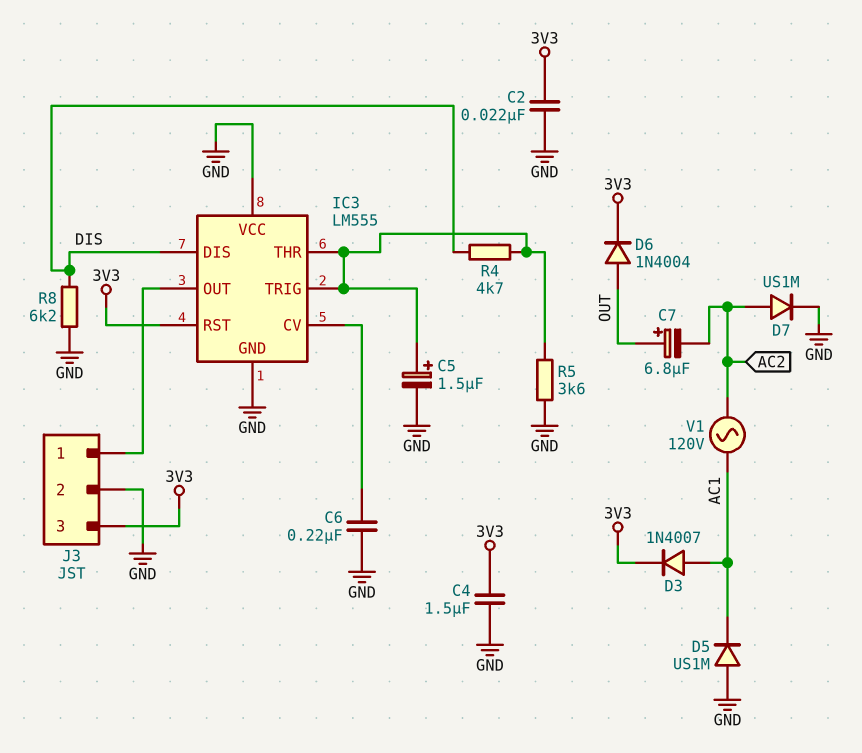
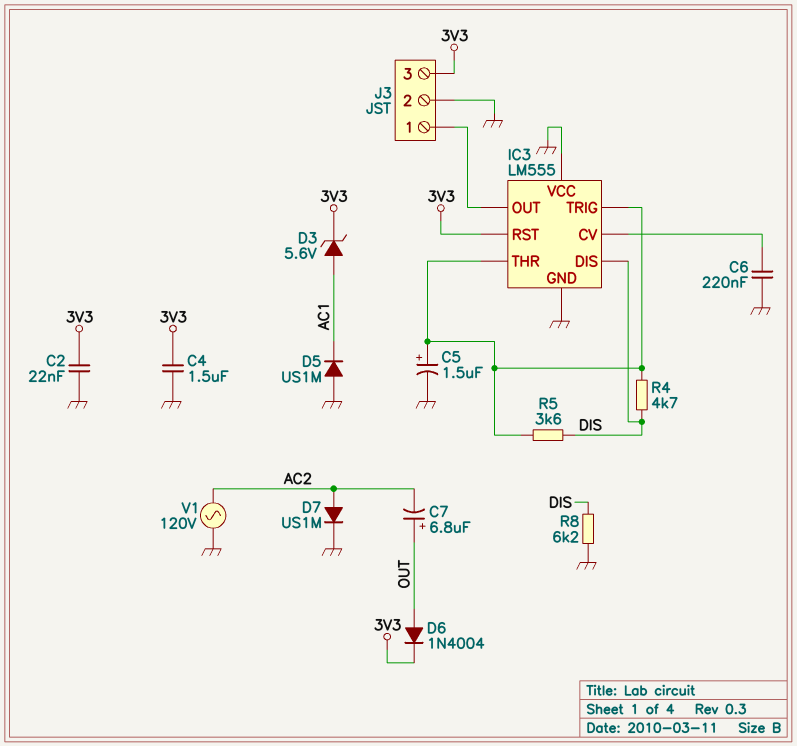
D3: diode 1N4007 (A AC1, K 3V3) -> zener 5.6V (A AC1, K 3V3)
R5: 3.6k (GND, IC3/THR) -> 3.6k (DIS, IC3/THR)
V1: AC 120V (AC1, AC2) -> AC 120V (AC2, GND)

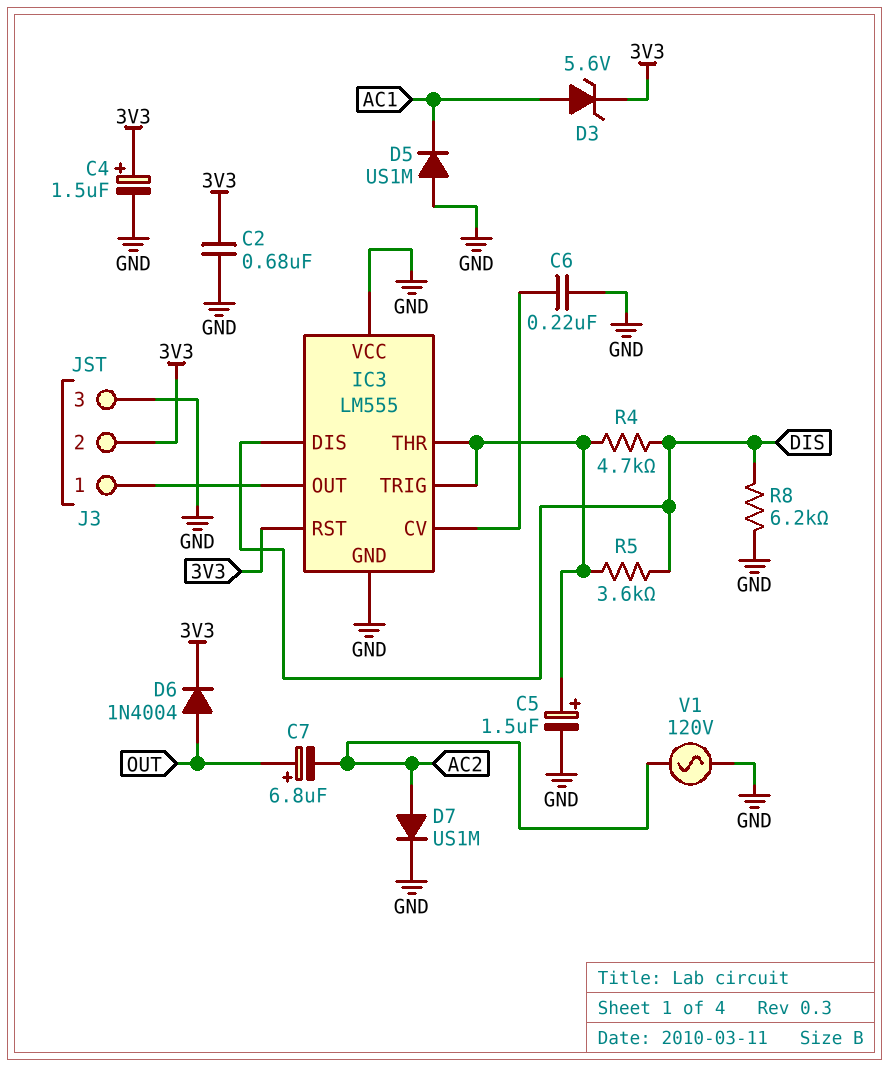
C2: 22nF (3V3, GND) -> 680nF (3V3, GND)
C4: 1.5uF (3V3, GND) -> 1.5uF (plus 3V3, minus GND)
J3 pin 2: GND -> 3V3
J3 pin 3: 3V3 -> GND

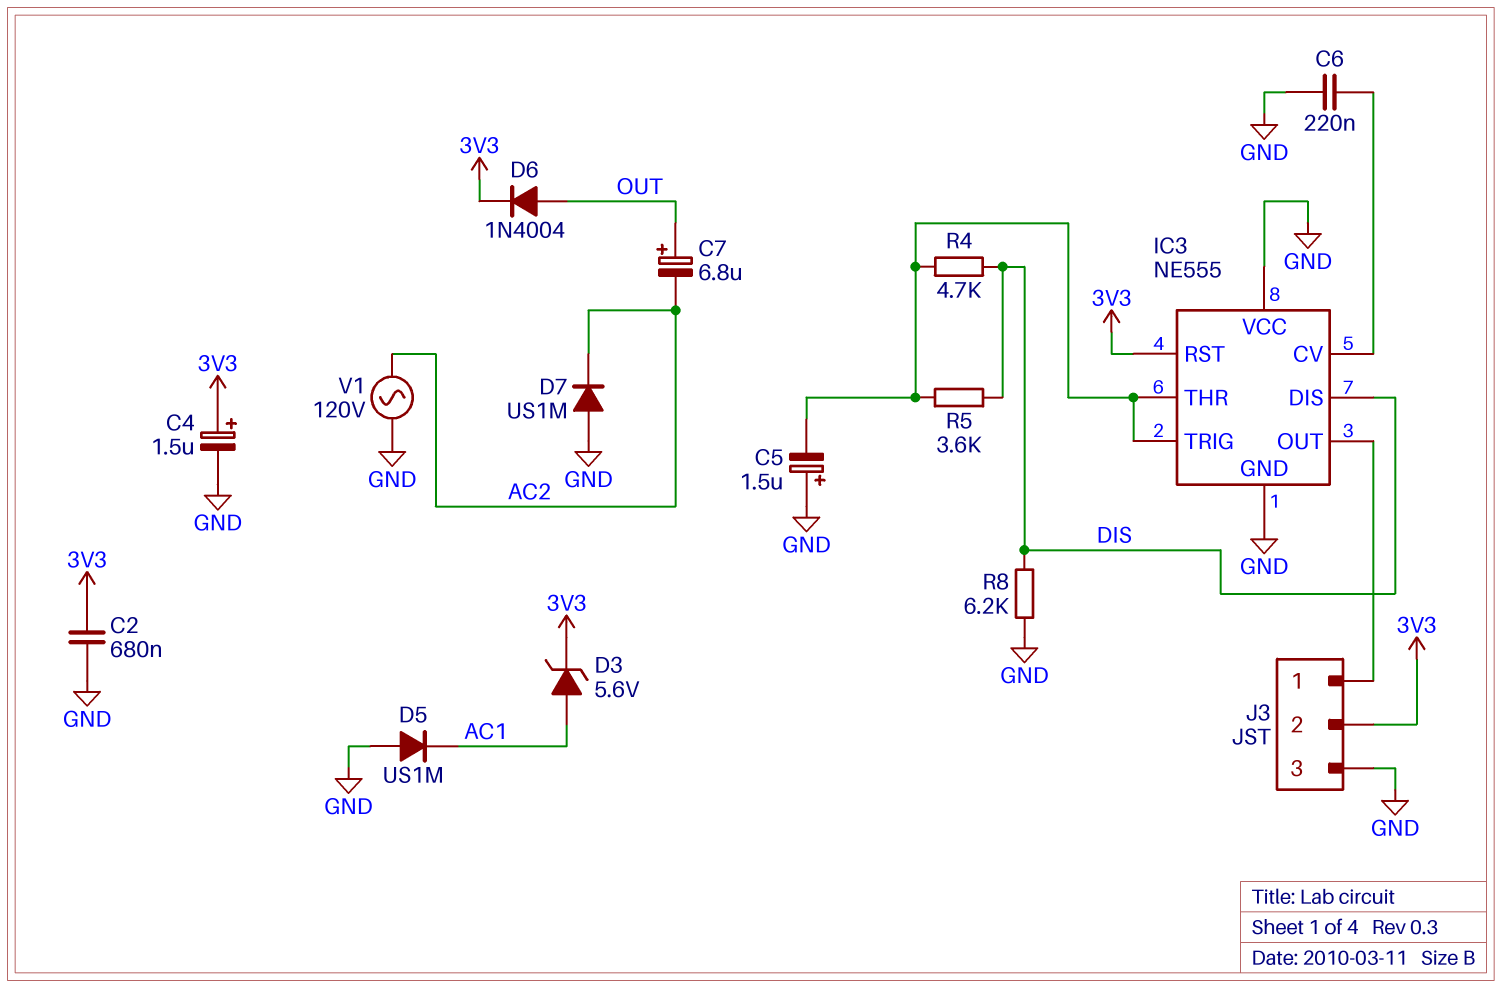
C5: 1.5uF (plus IC3/THR, minus GND) -> 1.5uF (plus GND, minus IC3/THR)
D7: diode US1M (A AC2, K GND) -> diode US1M (A GND, K AC2)
IC3: LM555 -> NE555

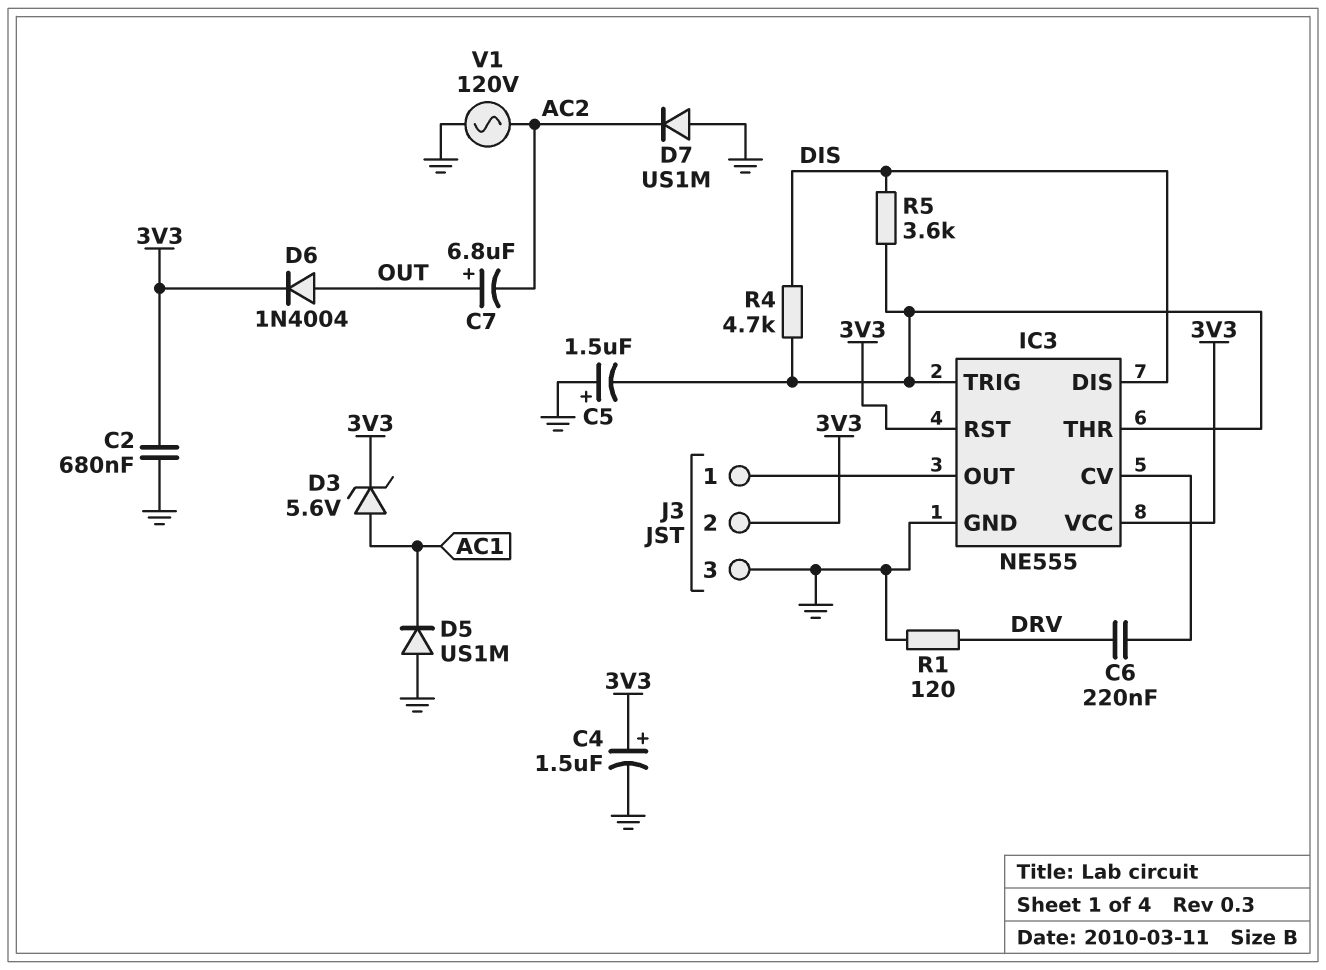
C6: 220nF (GND, IC3/CV) -> 220nF (DRV, IC3/CV)
IC3 pin VCC: GND -> 3V3
R1: none -> 120 (DRV, GND)
R8: 6.2k (DIS, GND) -> none

